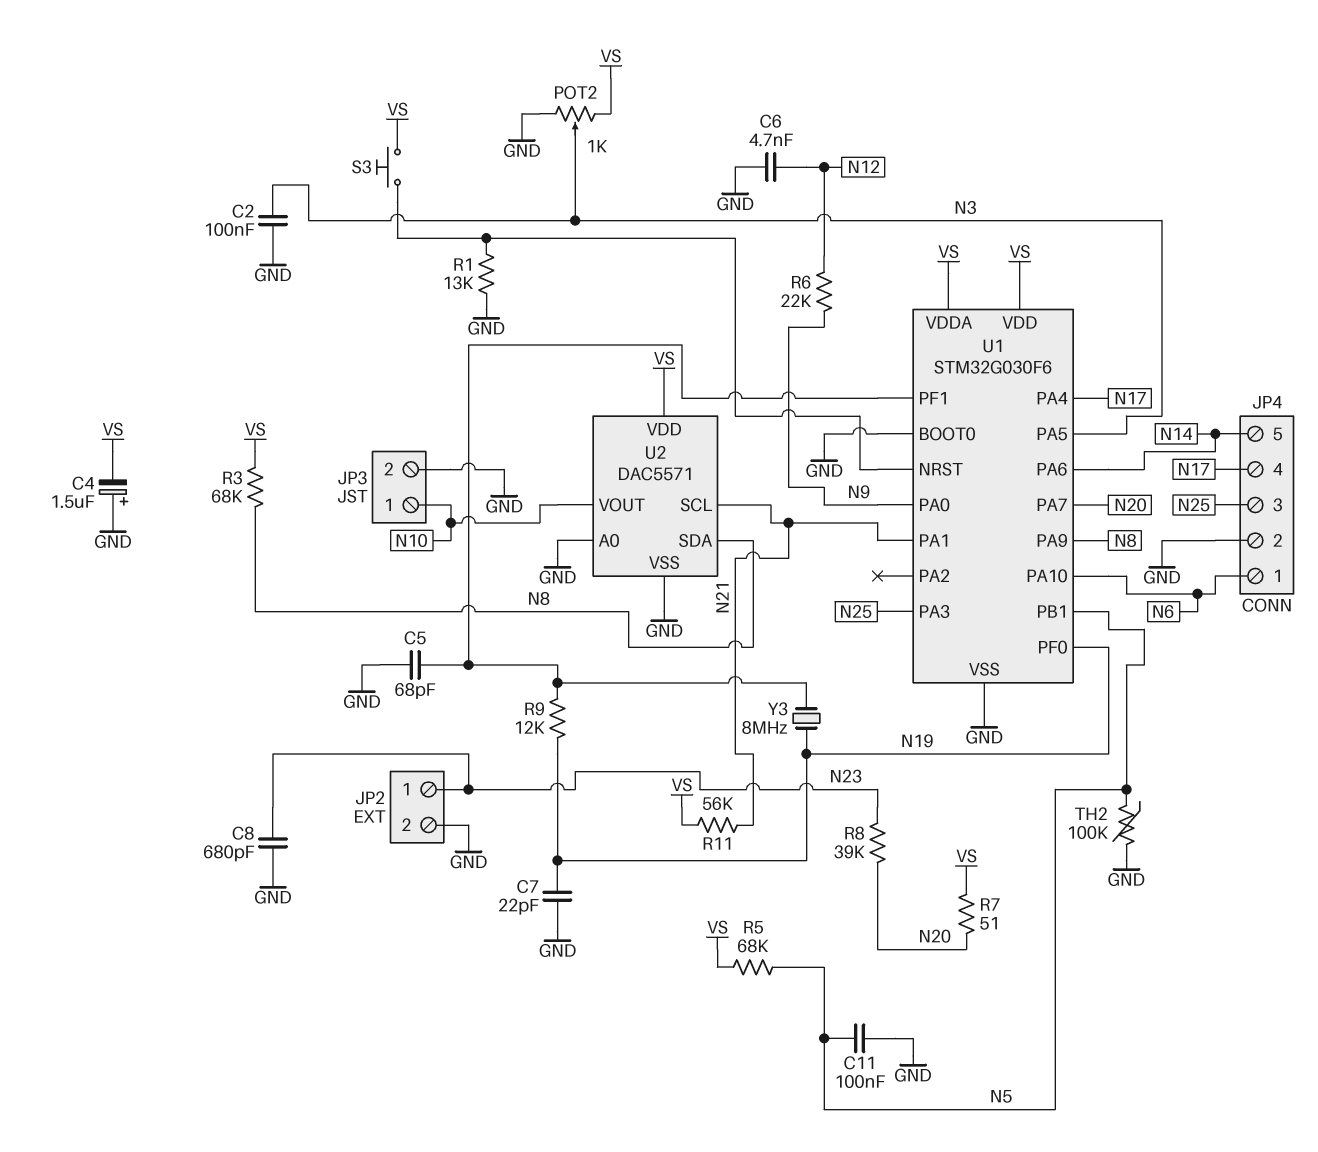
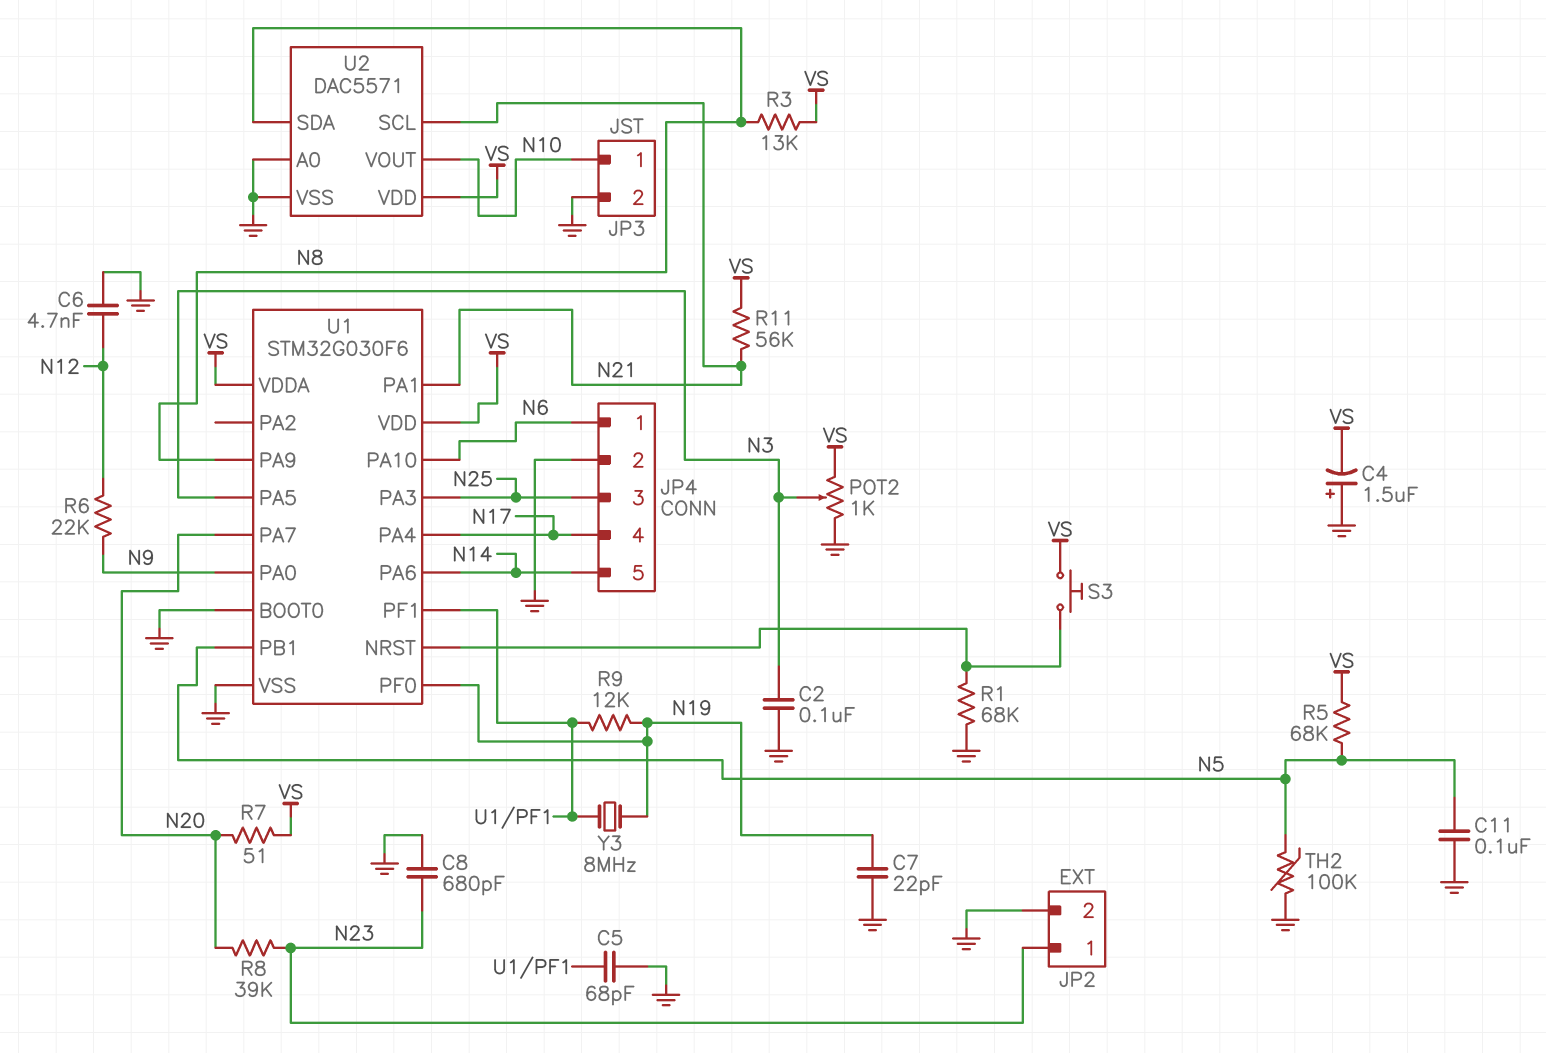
R1: 13k (GND, U1/NRST) -> 68k (GND, U1/NRST)
R3: 68k (N8, VS) -> 13k (N8, VS)

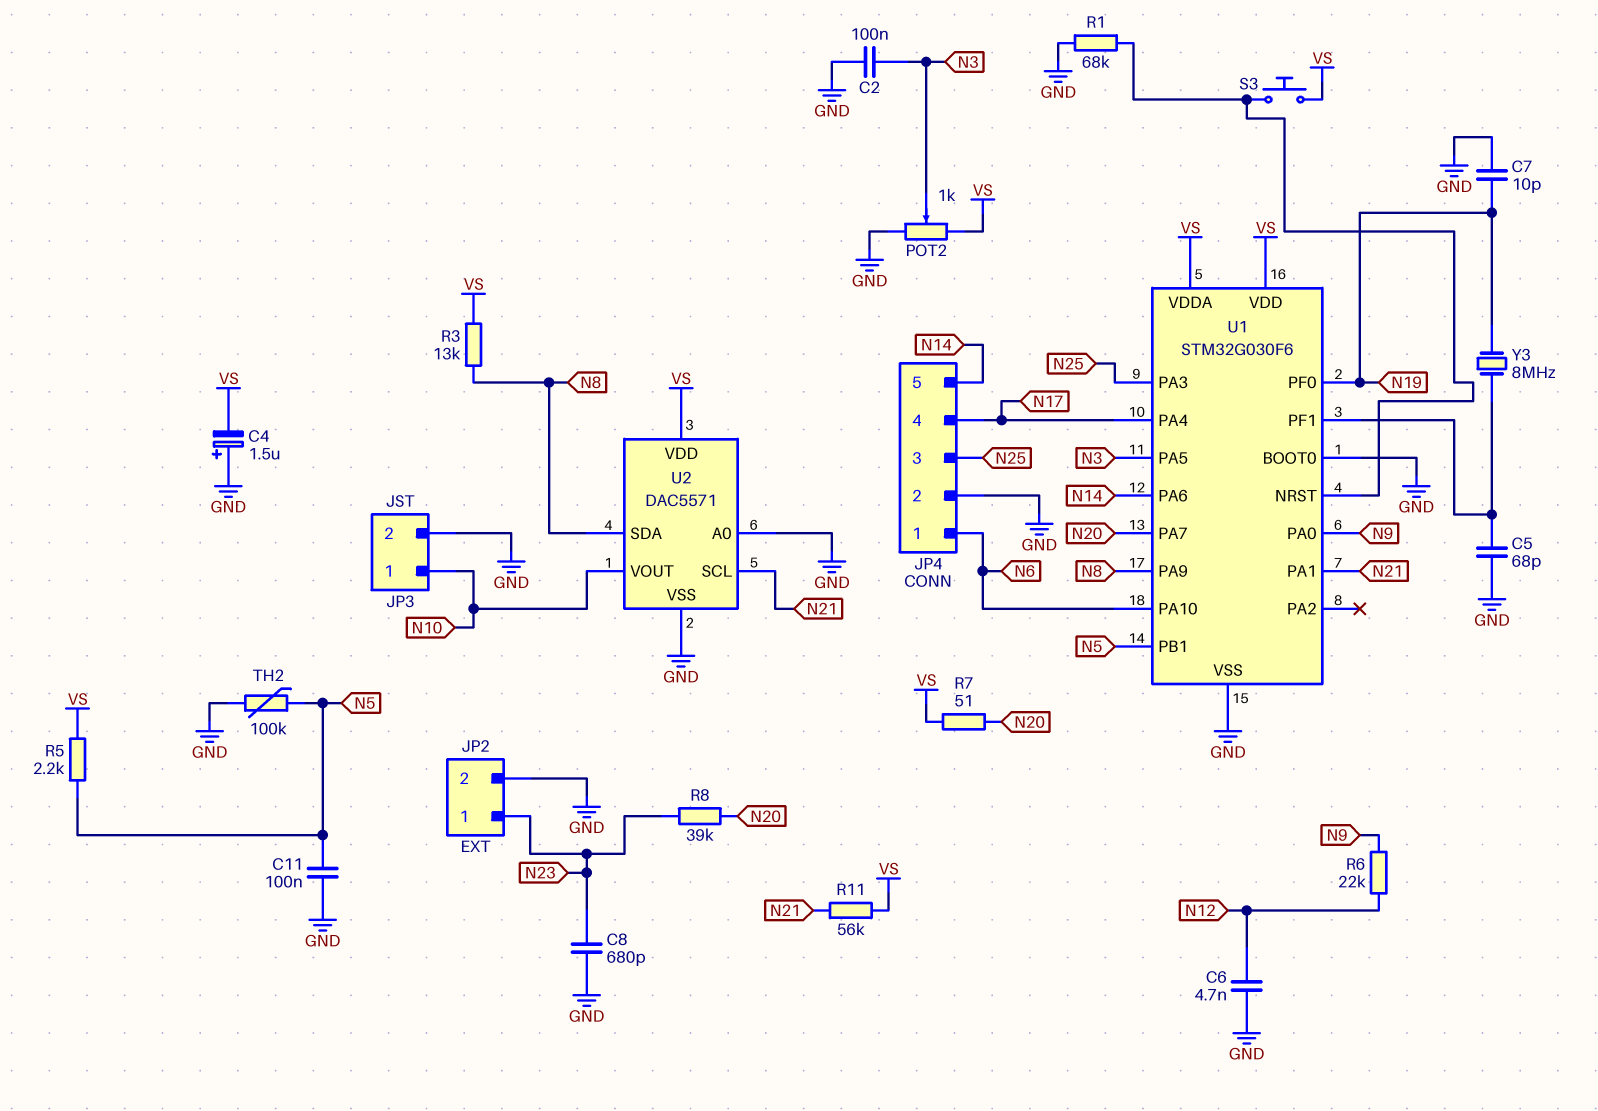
C7: 22pF (GND, N19) -> 10pF (GND, N19)
R5: 68k (N5, VS) -> 2.2k (N5, VS)
R9: 12k (N19, U1/PF1) -> none

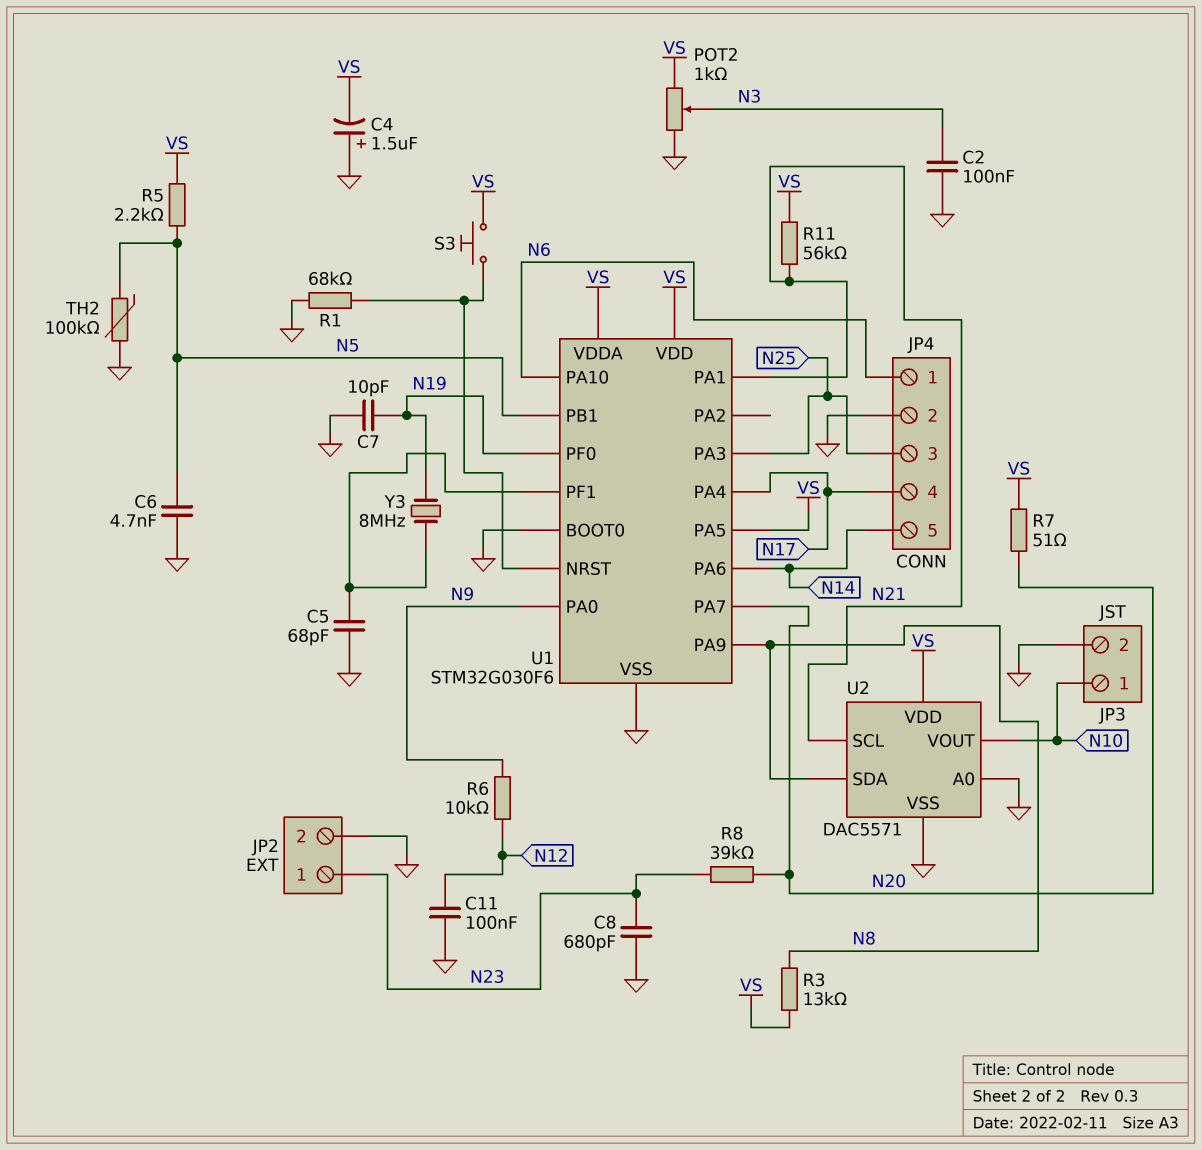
C6: 4.7nF (GND, N12) -> 4.7nF (GND, N5)
C11: 100nF (GND, N5) -> 100nF (GND, N12)
R6: 22k (N9, N12) -> 10k (N9, N12)
U1 pin PA5: N3 -> VS

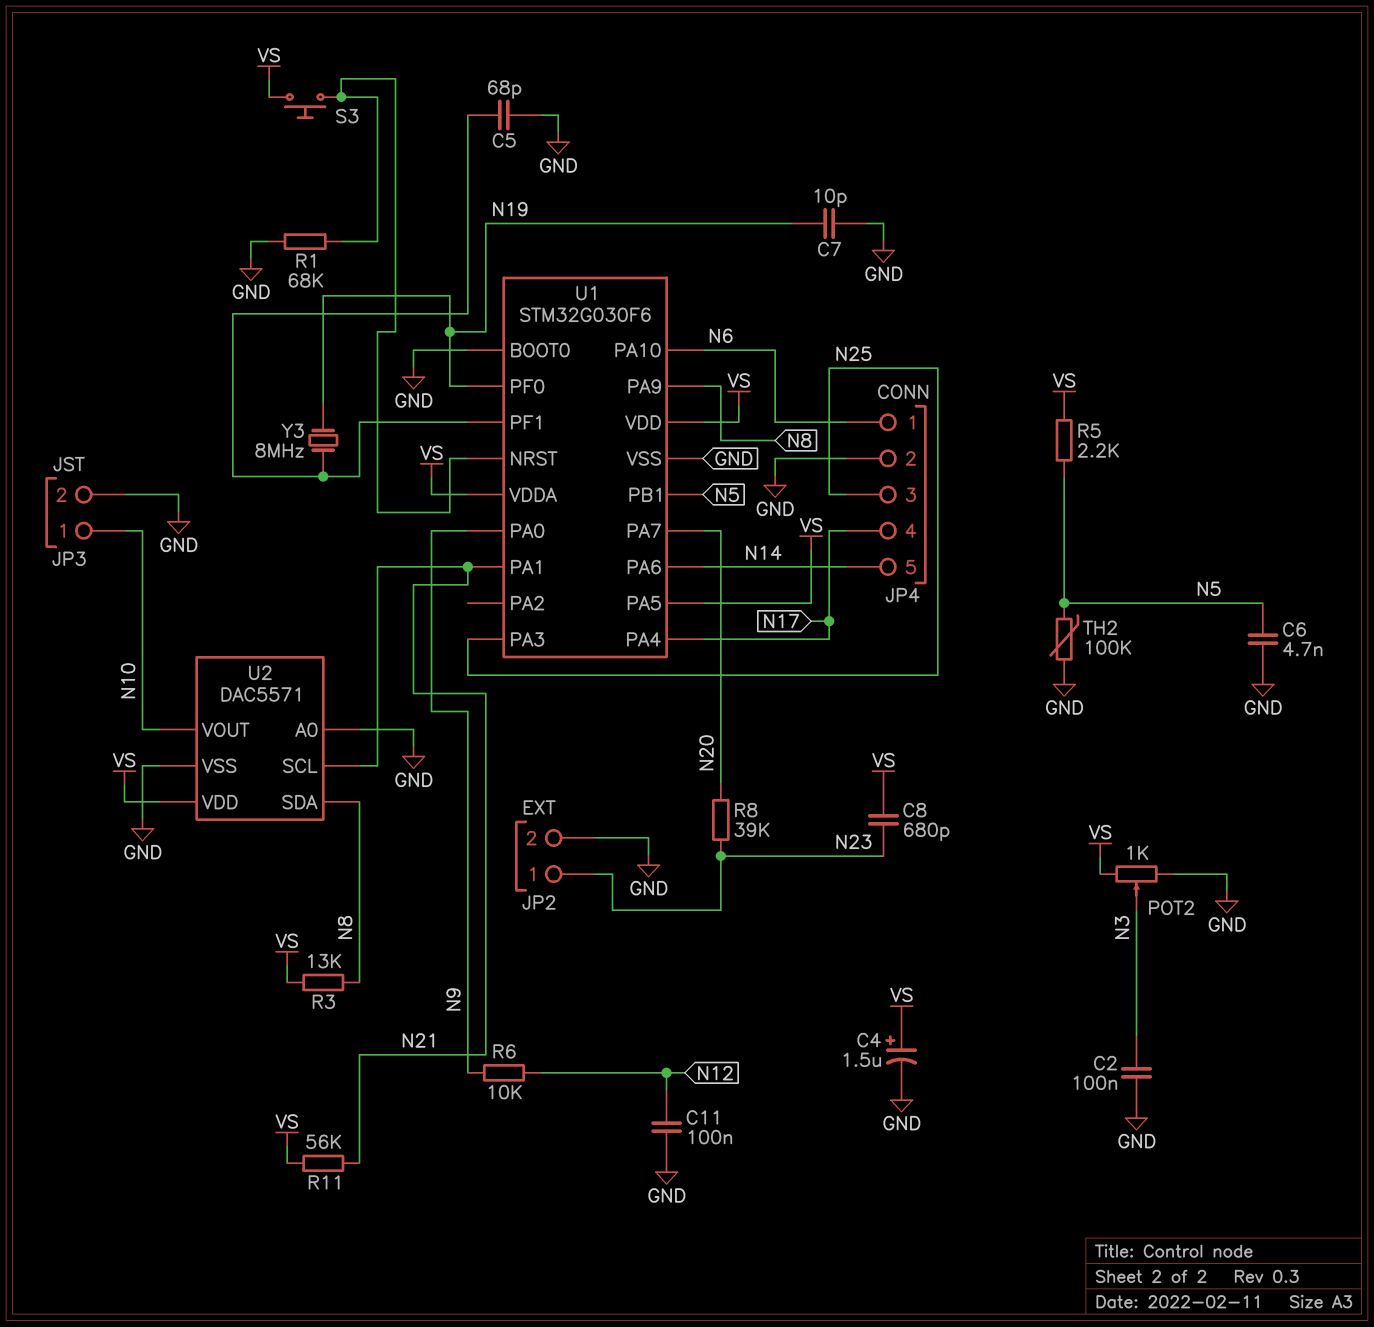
C4: 1.5uF (plus GND, minus VS) -> 1.5uF (plus VS, minus GND)
C8: 680pF (GND, N23) -> 680pF (N23, VS)
R7: 51 (N20, VS) -> none

